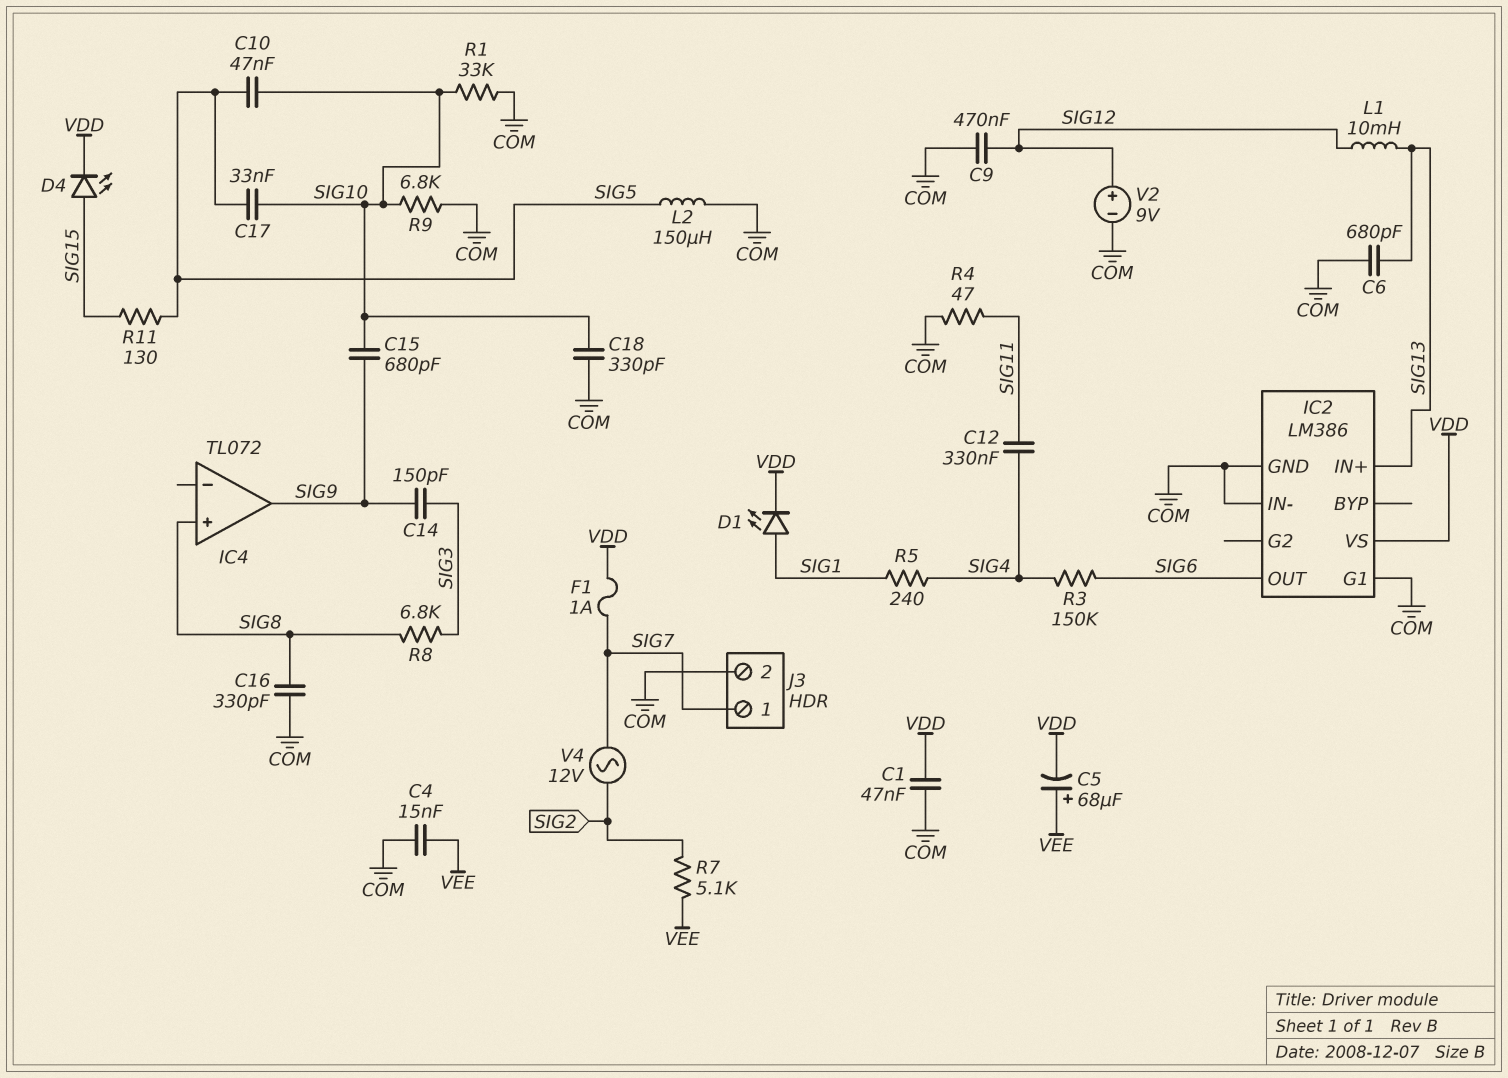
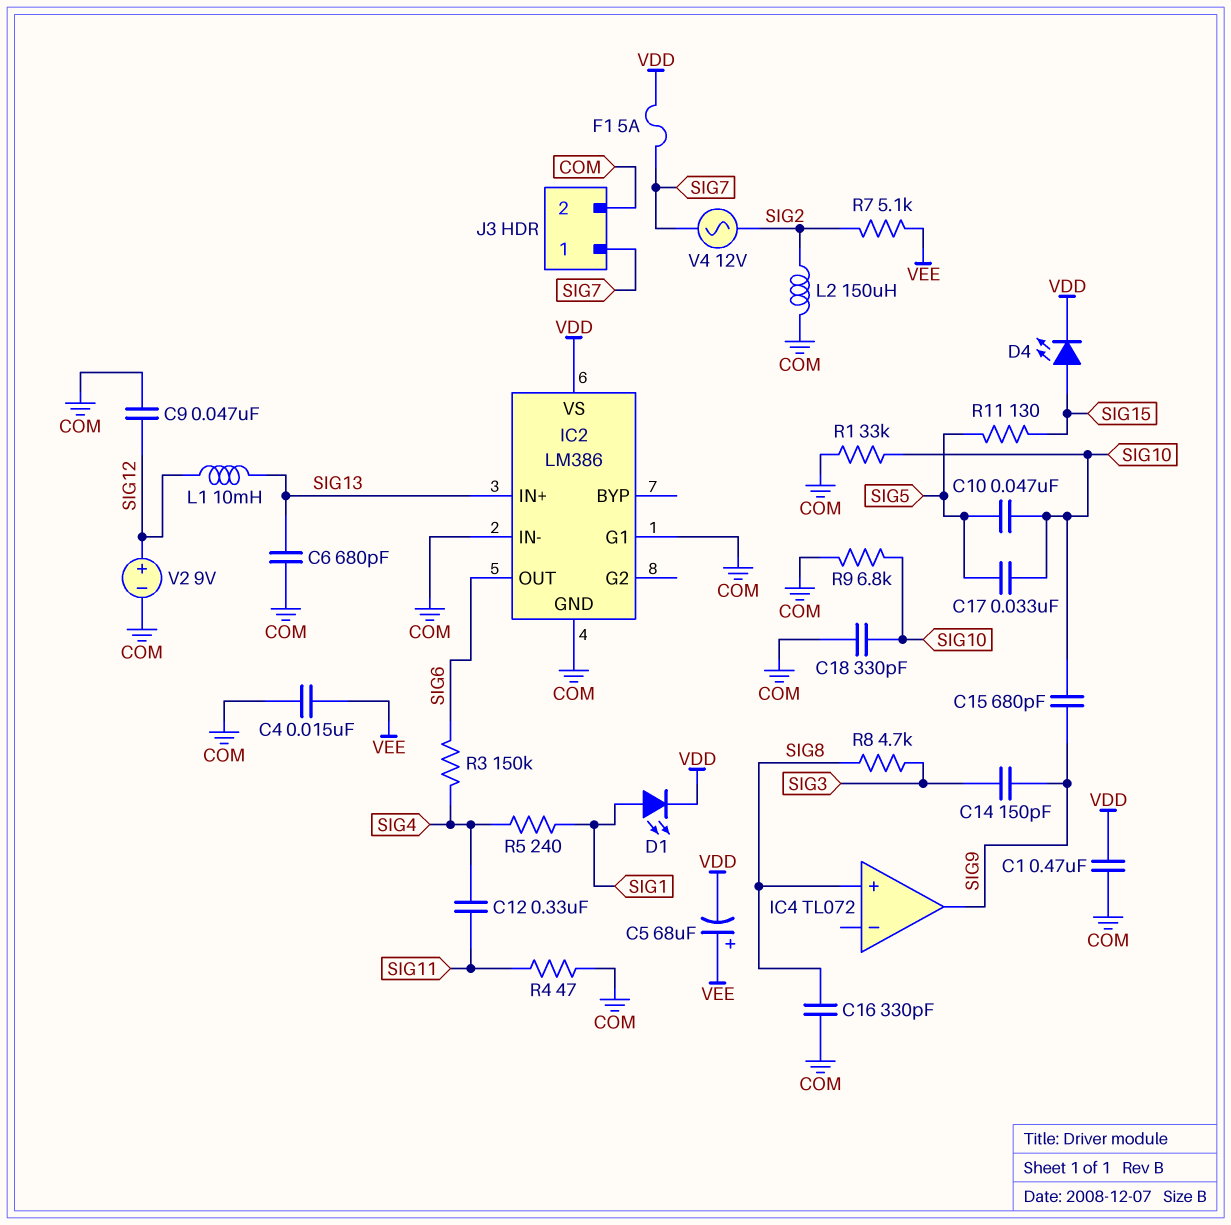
C1: 47nF (COM, VDD) -> 470nF (COM, VDD)
C9: 470nF (COM, SIG12) -> 47nF (COM, SIG12)
F1: 1A (SIG7, VDD) -> 5A (SIG7, VDD)
L2: 150uH (COM, SIG5) -> 150uH (COM, SIG2)
R8: 6.8k (SIG3, SIG8) -> 4.7k (SIG3, SIG8)

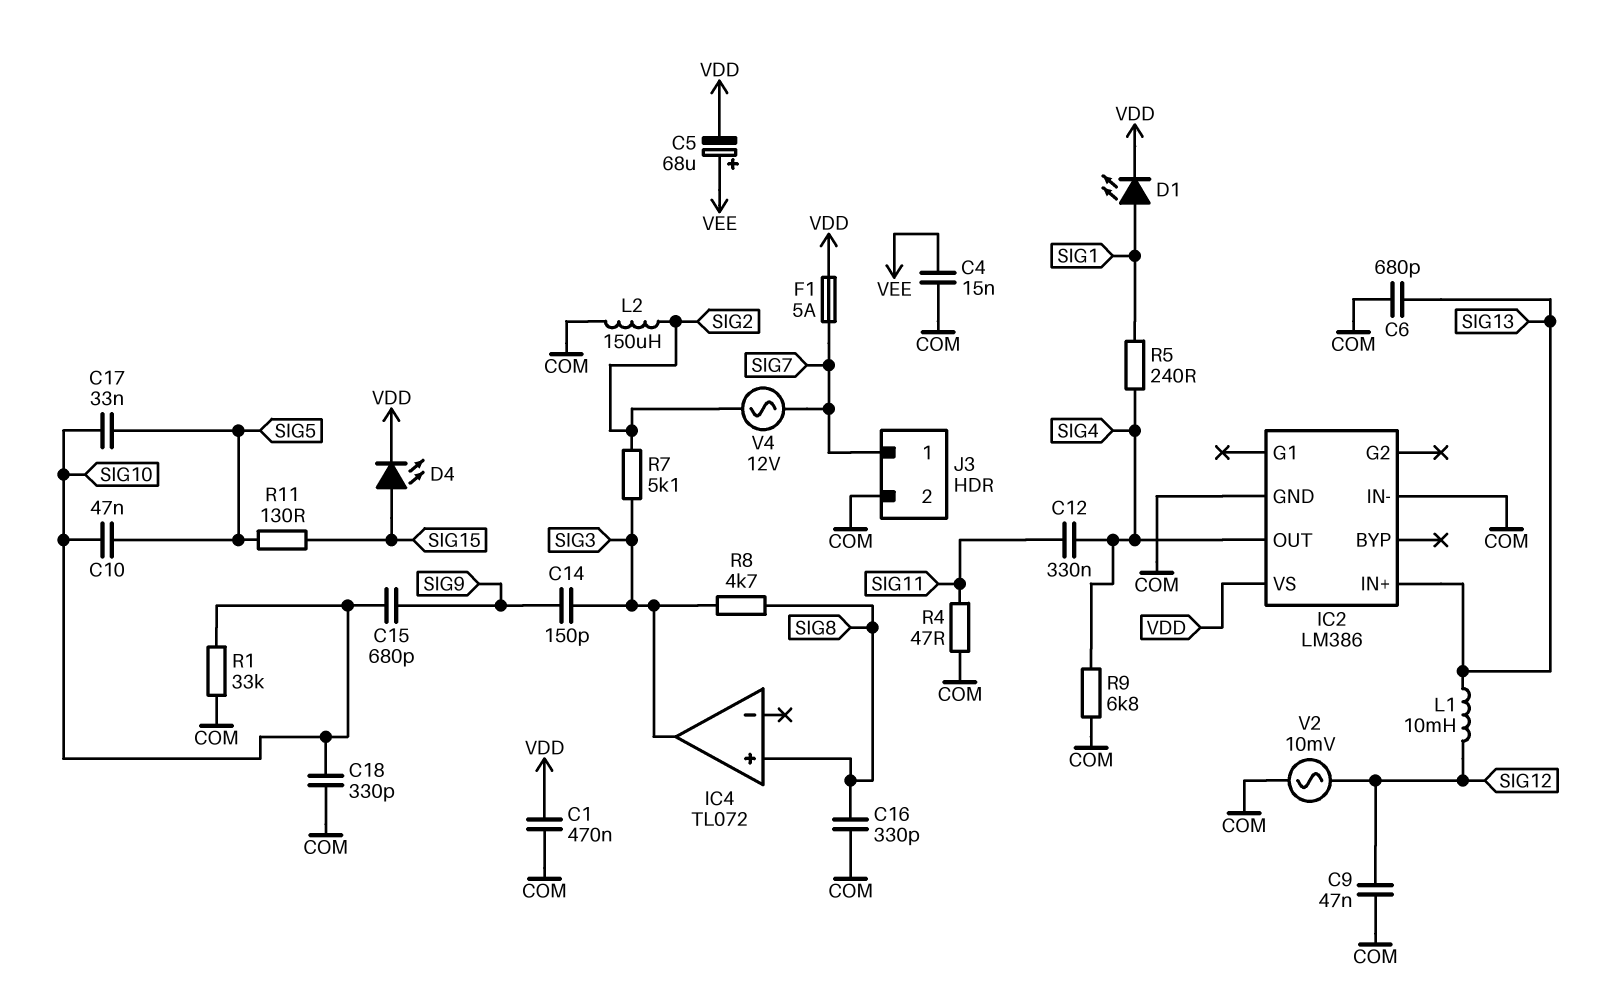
IC2 pin G1: COM -> none
IC2 pin OUT: SIG6 -> SIG4
IC4 pin out: SIG9 -> SIG3
R3: 150k (SIG4, SIG6) -> none
R7: 5.1k (SIG2, VEE) -> 5.1k (SIG2, SIG3)
R9: 6.8k (COM, SIG10) -> 6.8k (COM, SIG4)
V2: 9V (plus SIG12, minus COM) -> AC 10mV (COM, SIG12)

